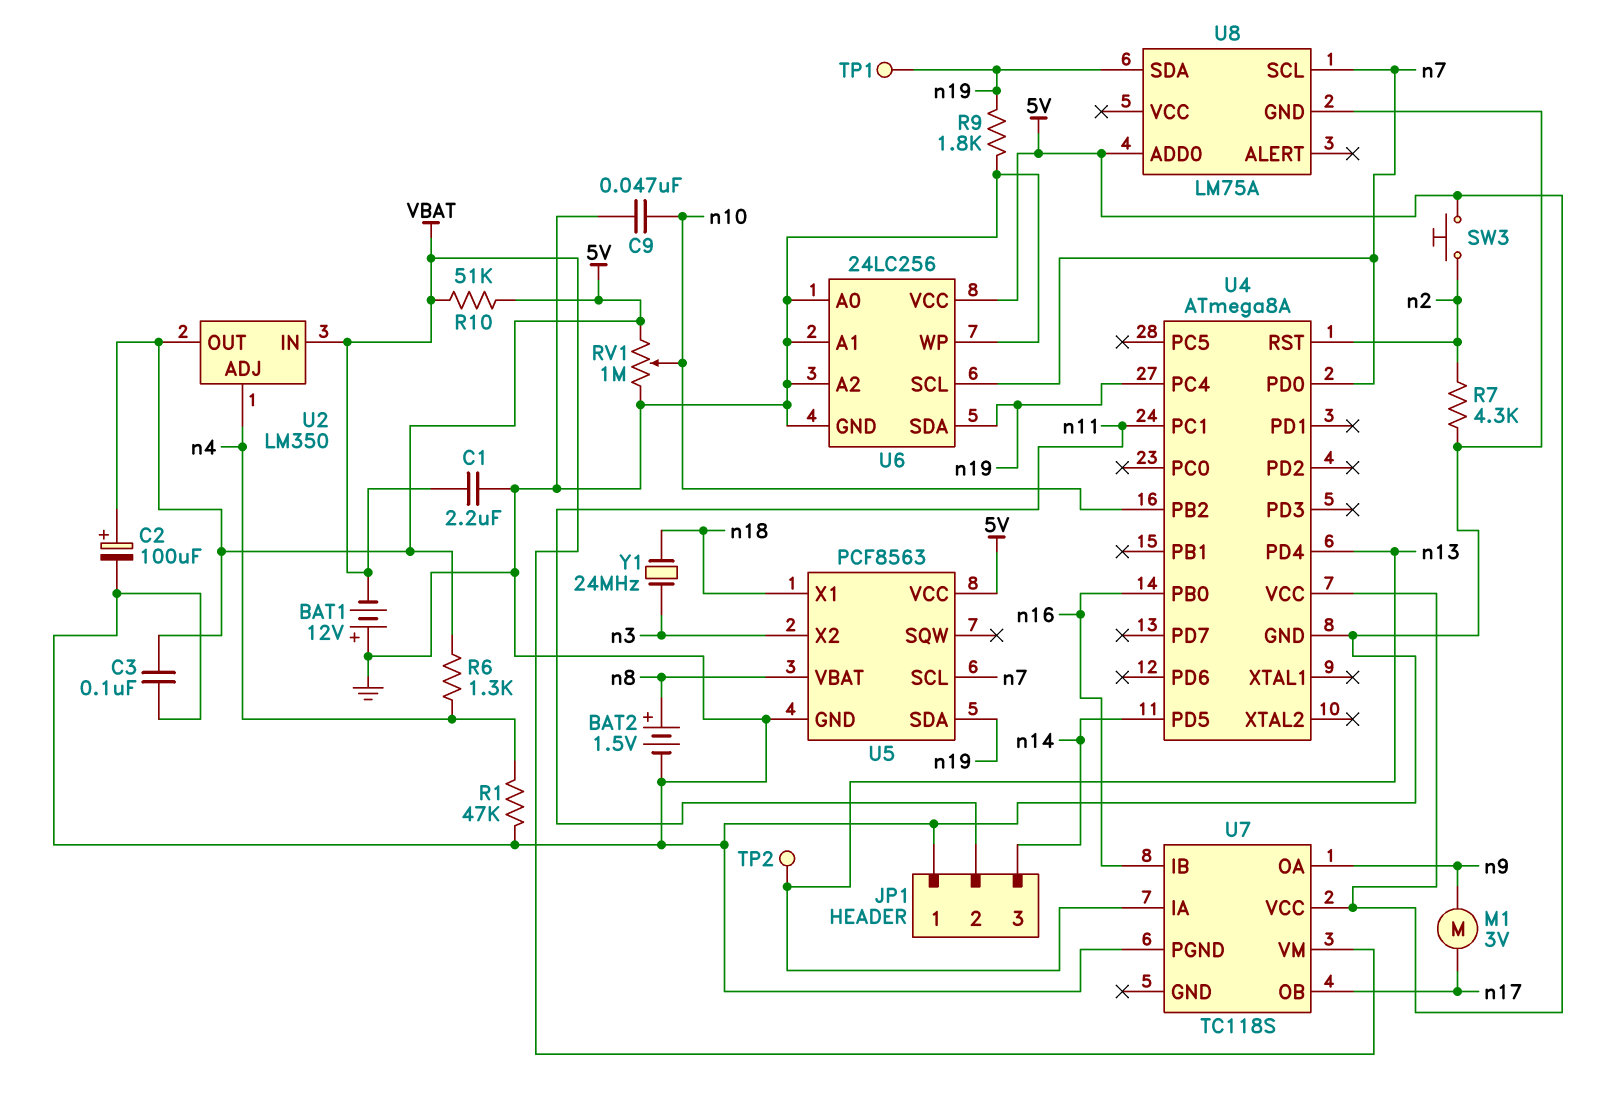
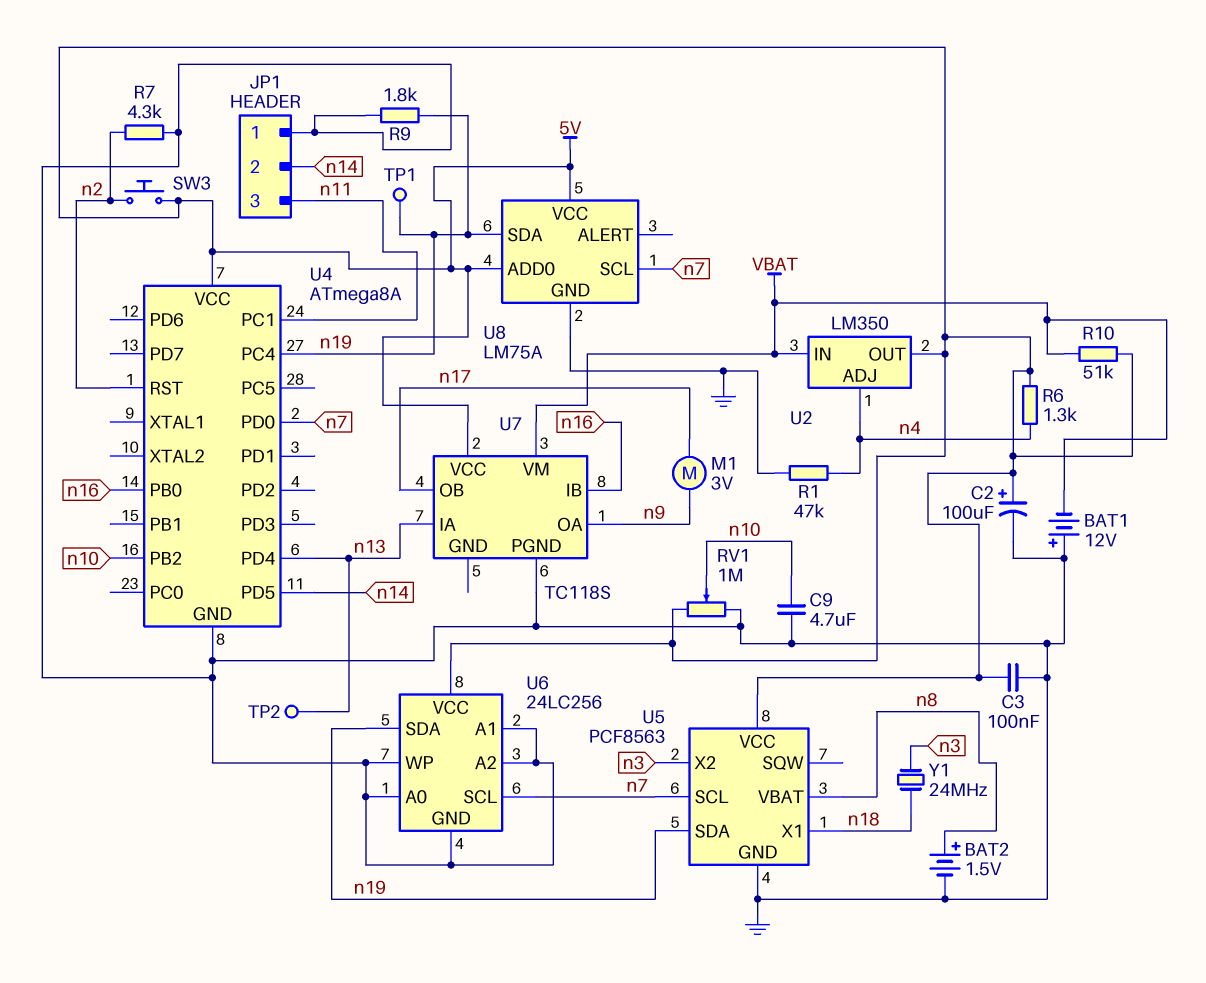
C1: 2.2uF (GND, VBAT) -> none
C9: 47nF (GND, n10) -> 4.7uF (GND, n10)
JP1 pin 2: n11 -> n14
JP1 pin 3: n14 -> n11
U8 pin VCC: none -> 5V

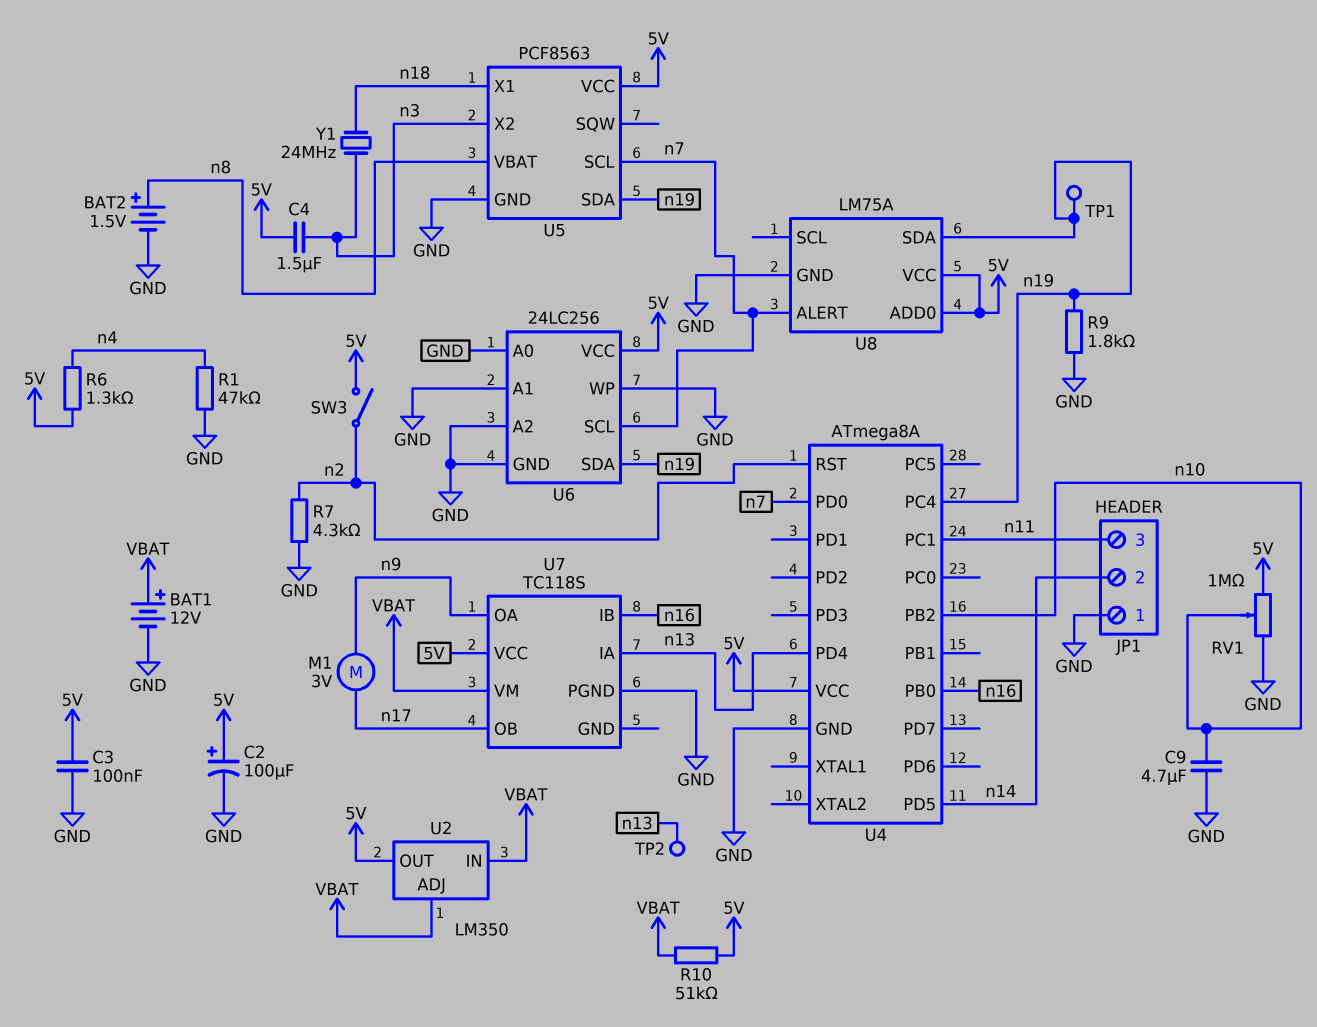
BAT1: 12V (plus GND, minus VBAT) -> 12V (plus VBAT, minus GND)
C4: none -> 1.5uF (5V, n3)
SW3: button (5V, n2) -> switch (5V, n2)
U2 pin ADJ: n4 -> VBAT
U8 pin ALERT: none -> n7
U8 pin SCL: n7 -> none

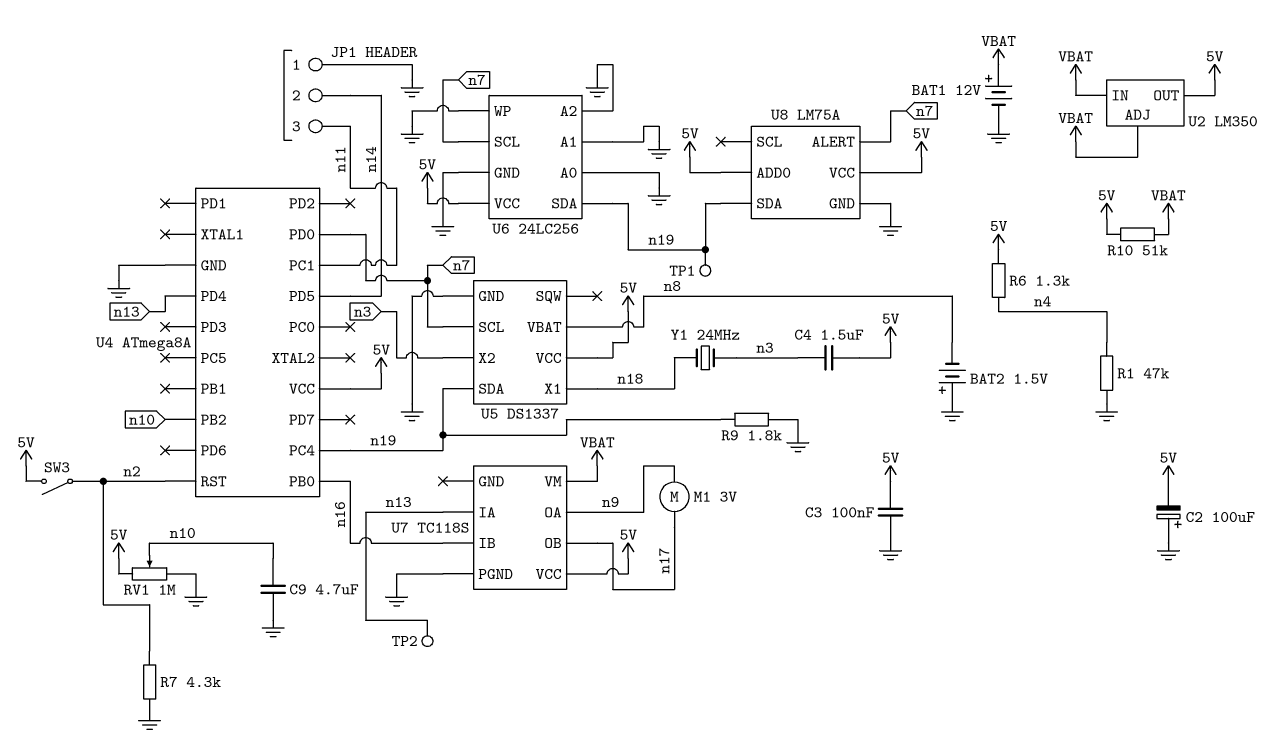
BAT2: 1.5V (plus n8, minus GND) -> 1.5V (plus GND, minus n8)
C2: 100uF (plus 5V, minus GND) -> 100uF (plus GND, minus 5V)
U5: PCF8563 -> DS1337

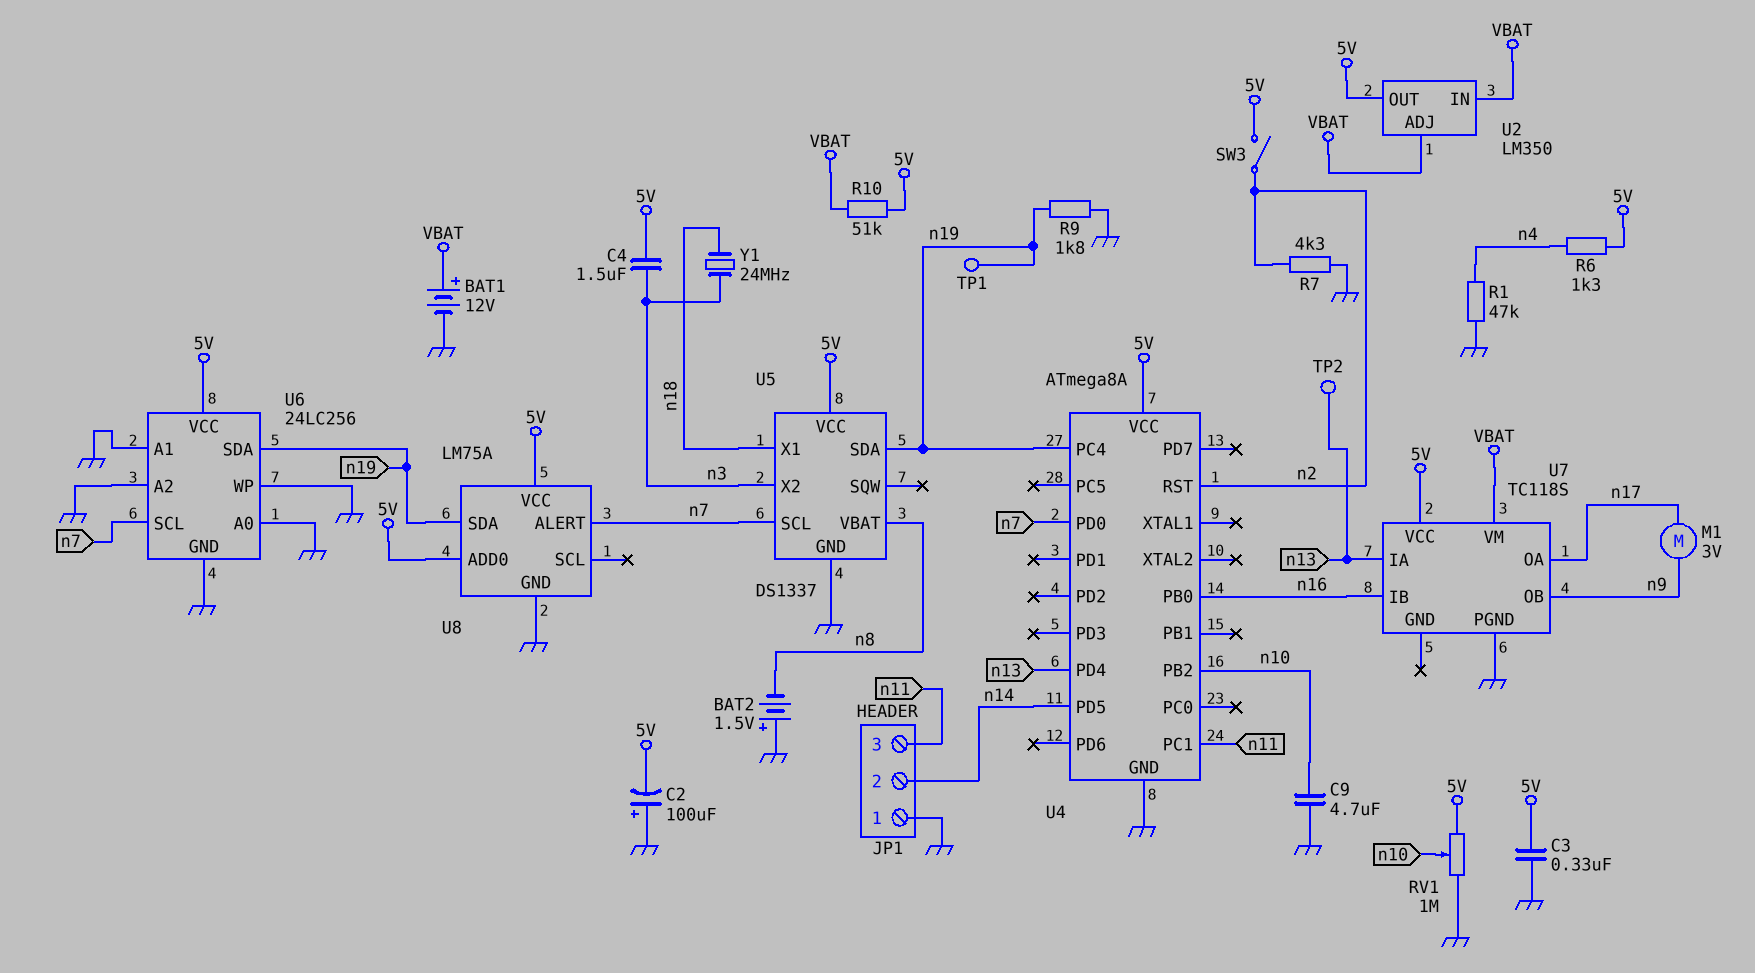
C3: 100nF (5V, GND) -> 330nF (5V, GND)
U7 pin OA: n9 -> n17
U7 pin OB: n17 -> n9

